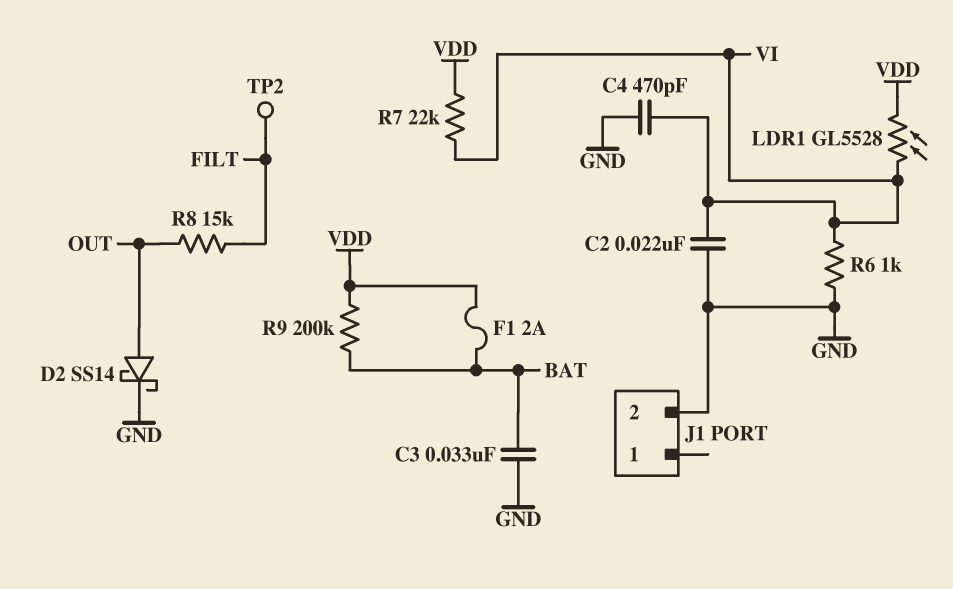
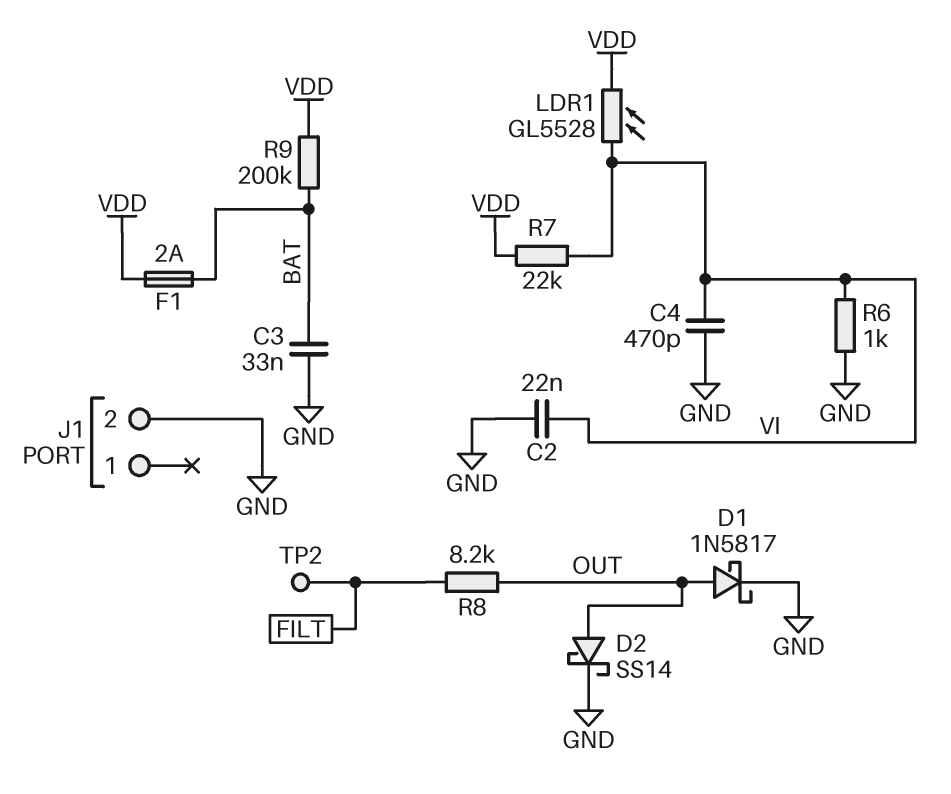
D1: none -> schottky 1N5817 (A OUT, K GND)
R8: 15k (FILT, OUT) -> 8.2k (FILT, OUT)

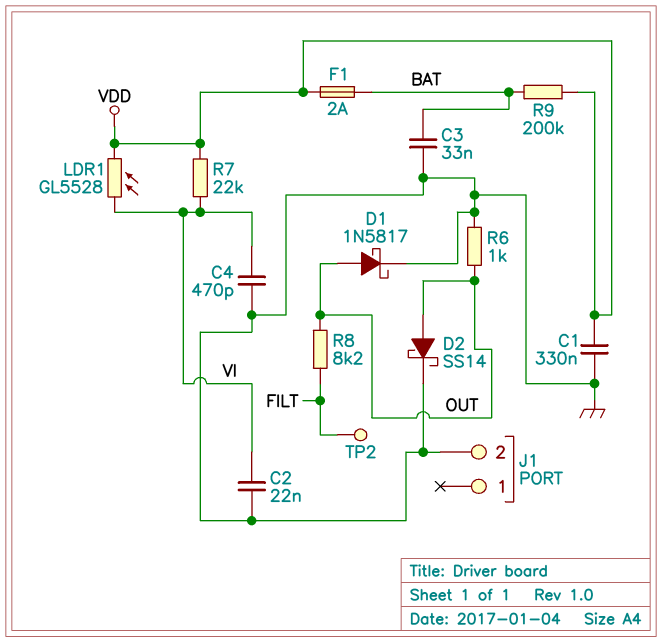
C1: none -> 330nF (GND, VDD)
R6: 1k (GND, VI) -> 1k (GND, OUT)

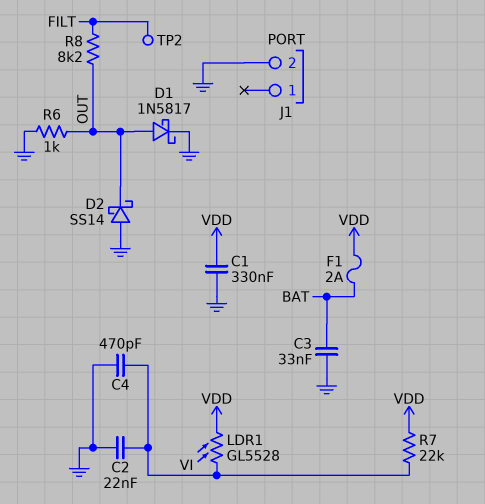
D2: schottky SS14 (A OUT, K GND) -> schottky SS14 (A GND, K OUT)
R9: 200k (BAT, VDD) -> none

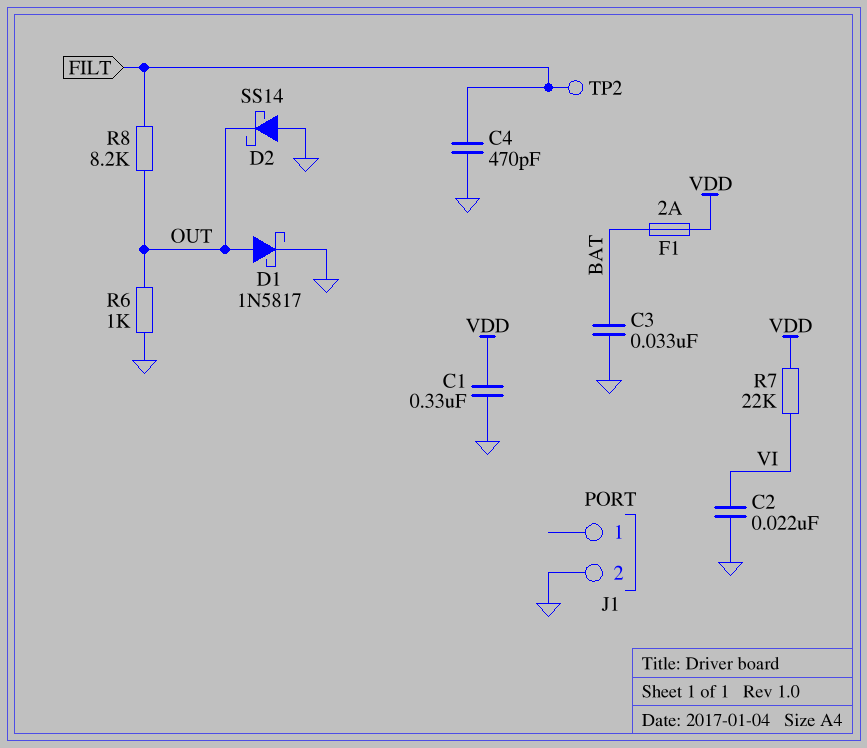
C4: 470pF (GND, VI) -> 470pF (FILT, GND)
LDR1: GL5528 (VDD, VI) -> none

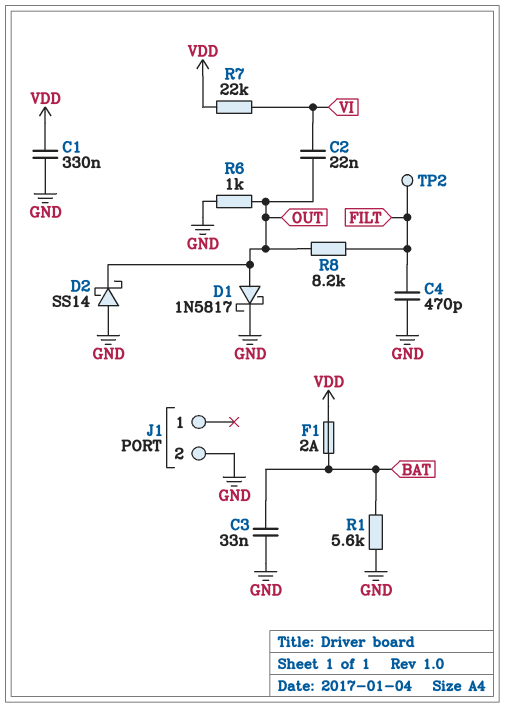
C2: 22nF (GND, VI) -> 22nF (OUT, VI)
R1: none -> 5.6k (BAT, GND)

